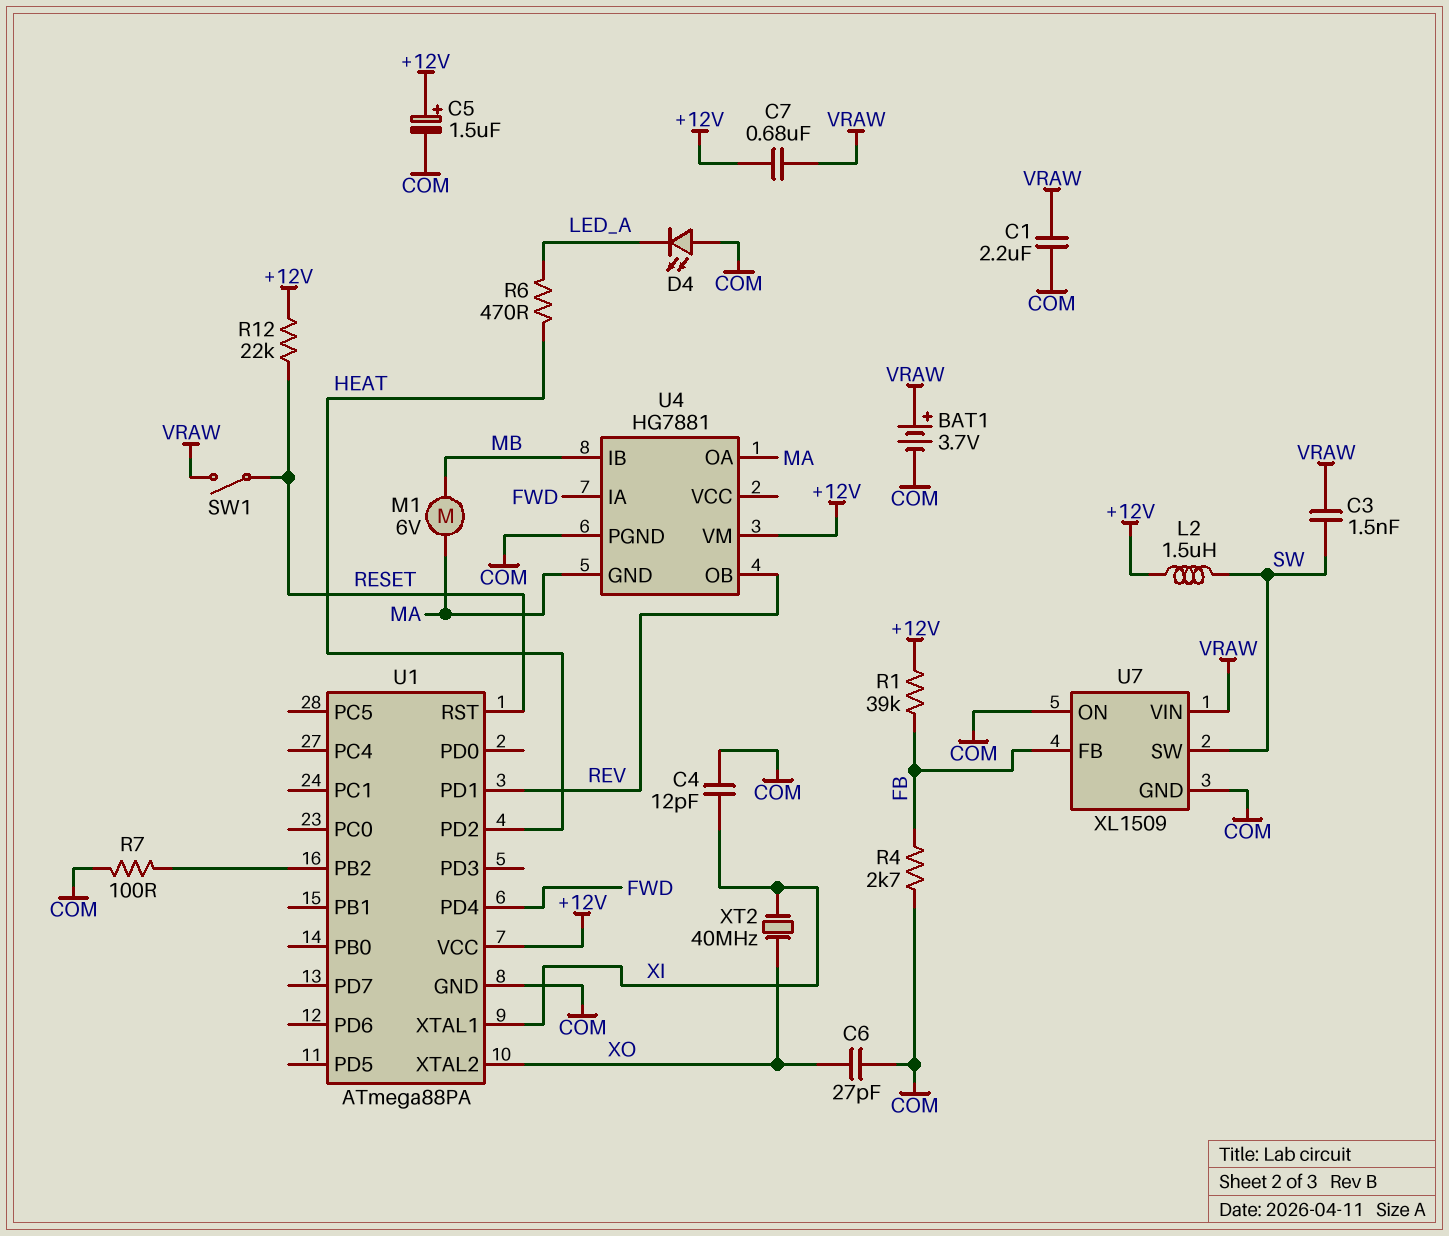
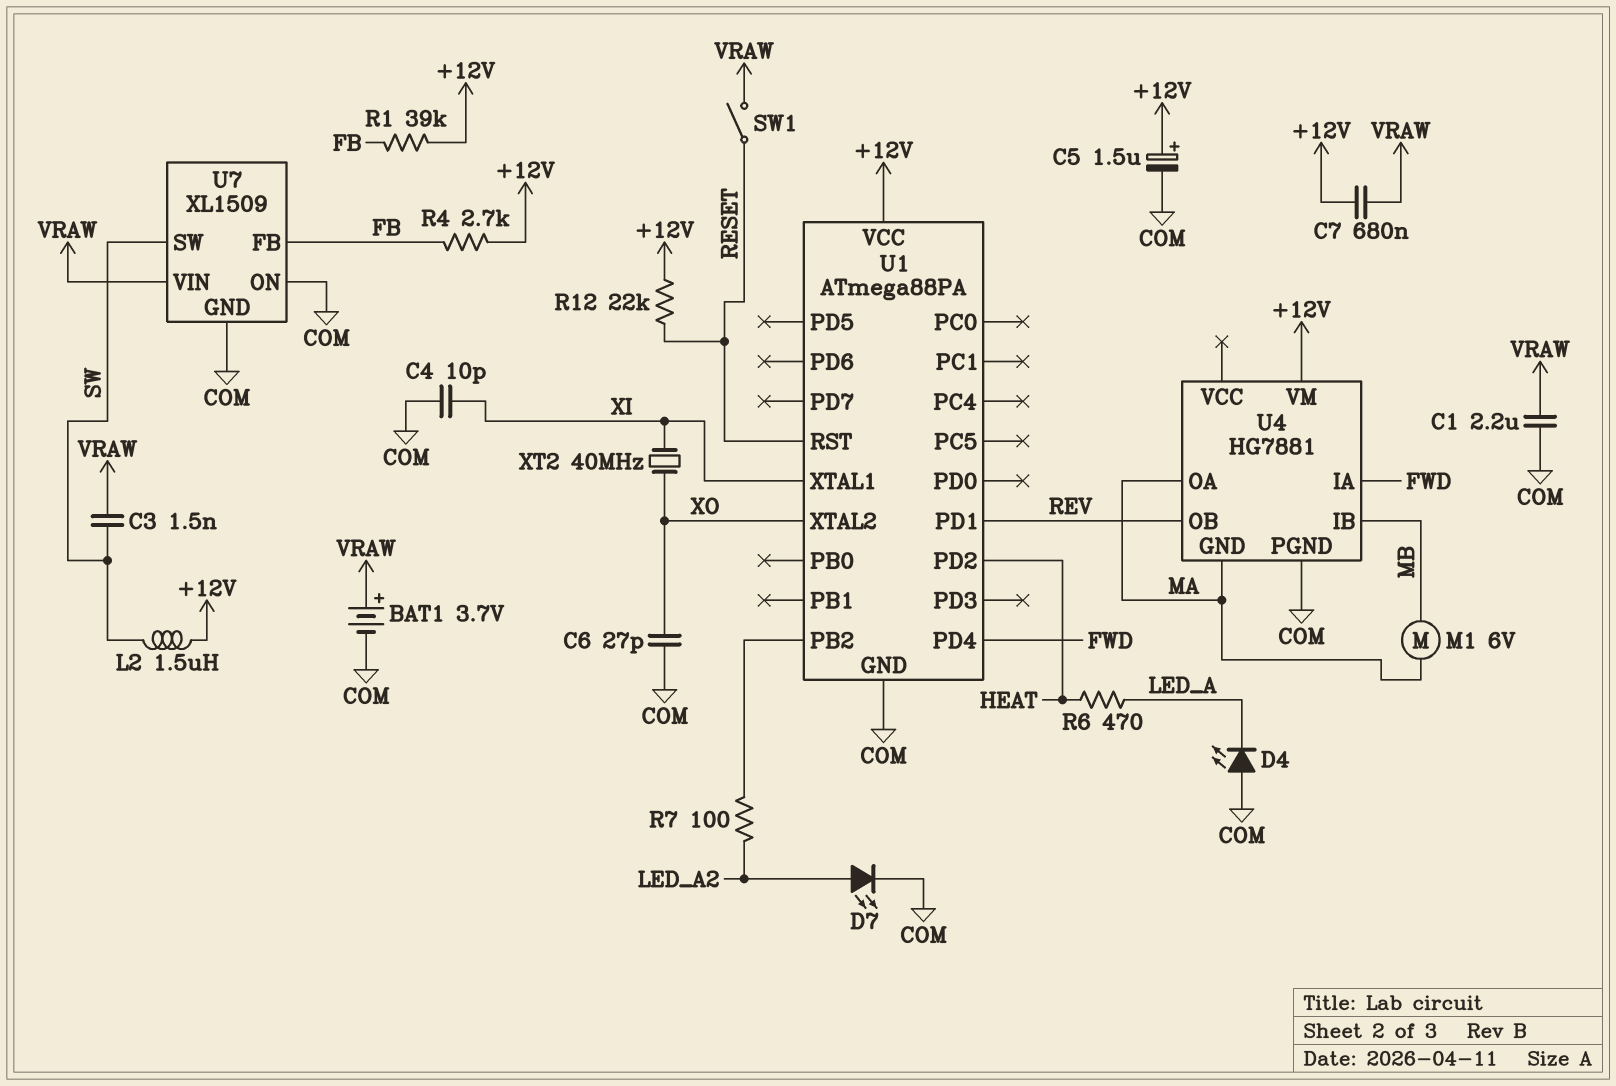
C4: 12pF (COM, XI) -> 10pF (COM, XI)
D7: none -> LED (A LED_A2, K COM)
R4: 2.7k (COM, FB) -> 2.7k (+12V, FB)
R7: 100 (COM, U1/PB2) -> 100 (LED_A2, U1/PB2)

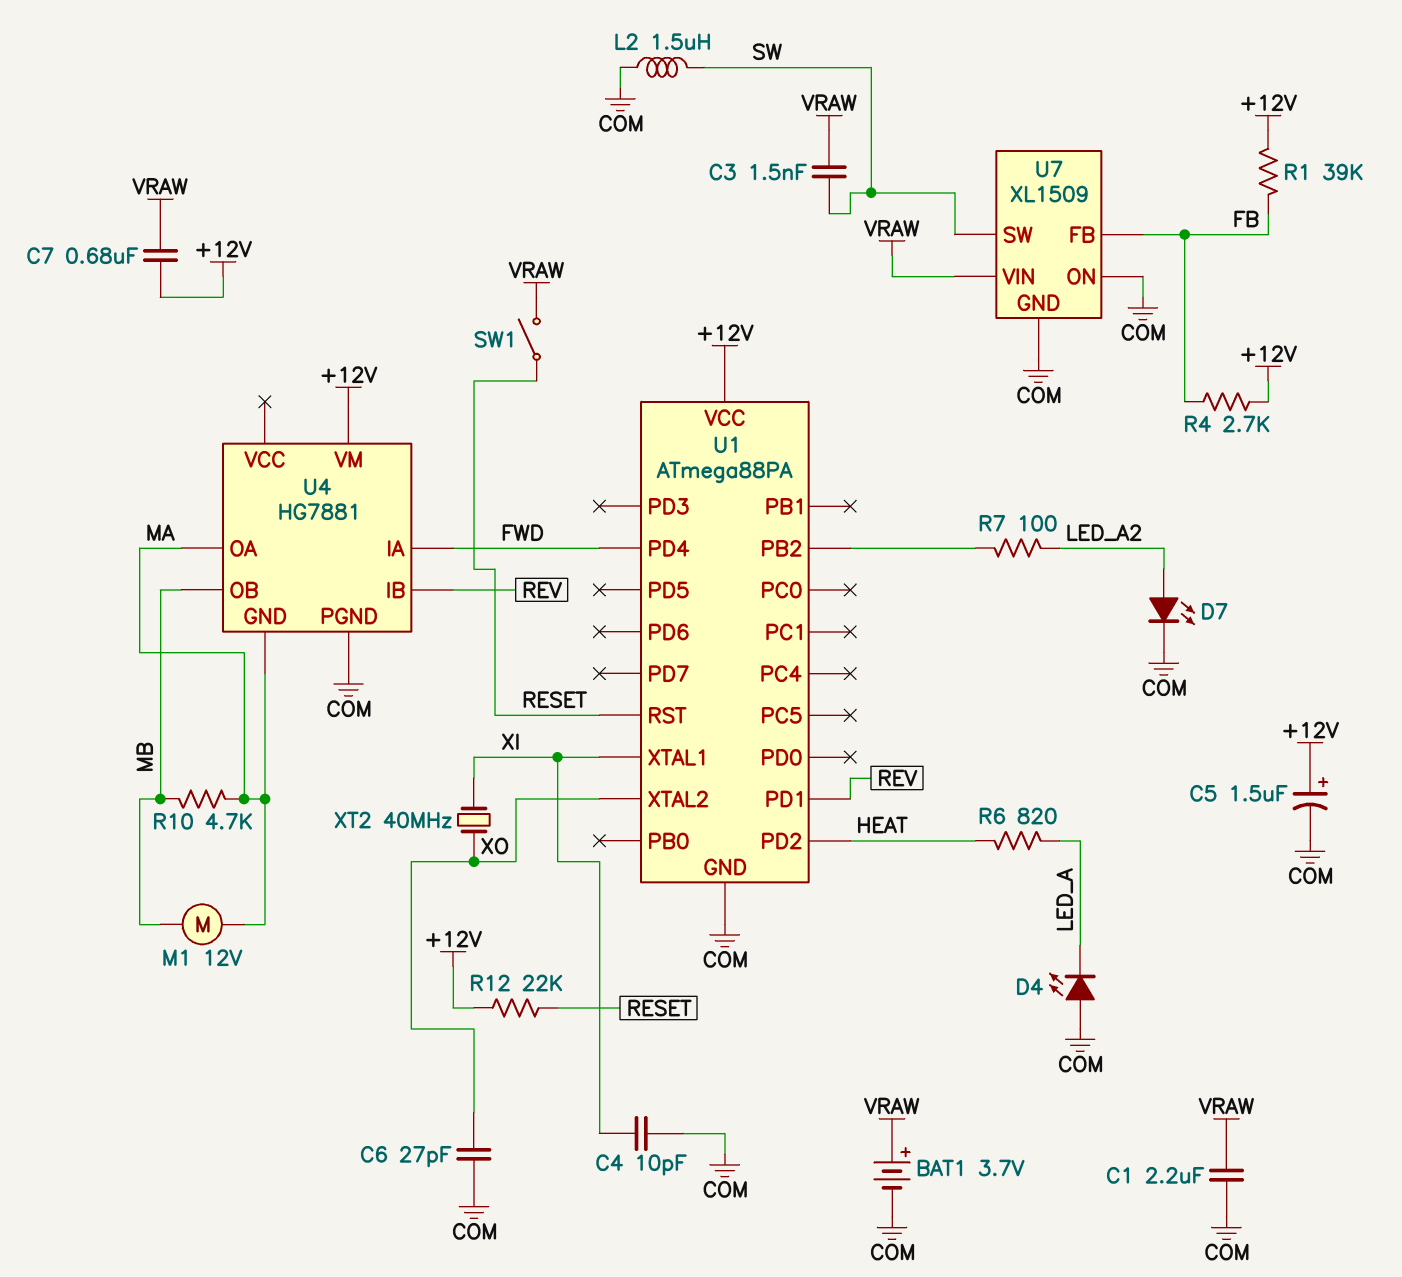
L2: 1.5uH (+12V, SW) -> 1.5uH (COM, SW)
M1: motor 6V (MA, MB) -> motor 12V (MA, MB)
R6: 470 (HEAT, LED_A) -> 820 (HEAT, LED_A)
R10: none -> 4.7k (MA, MB)
U4 pin IB: MB -> REV
U4 pin OB: REV -> MB

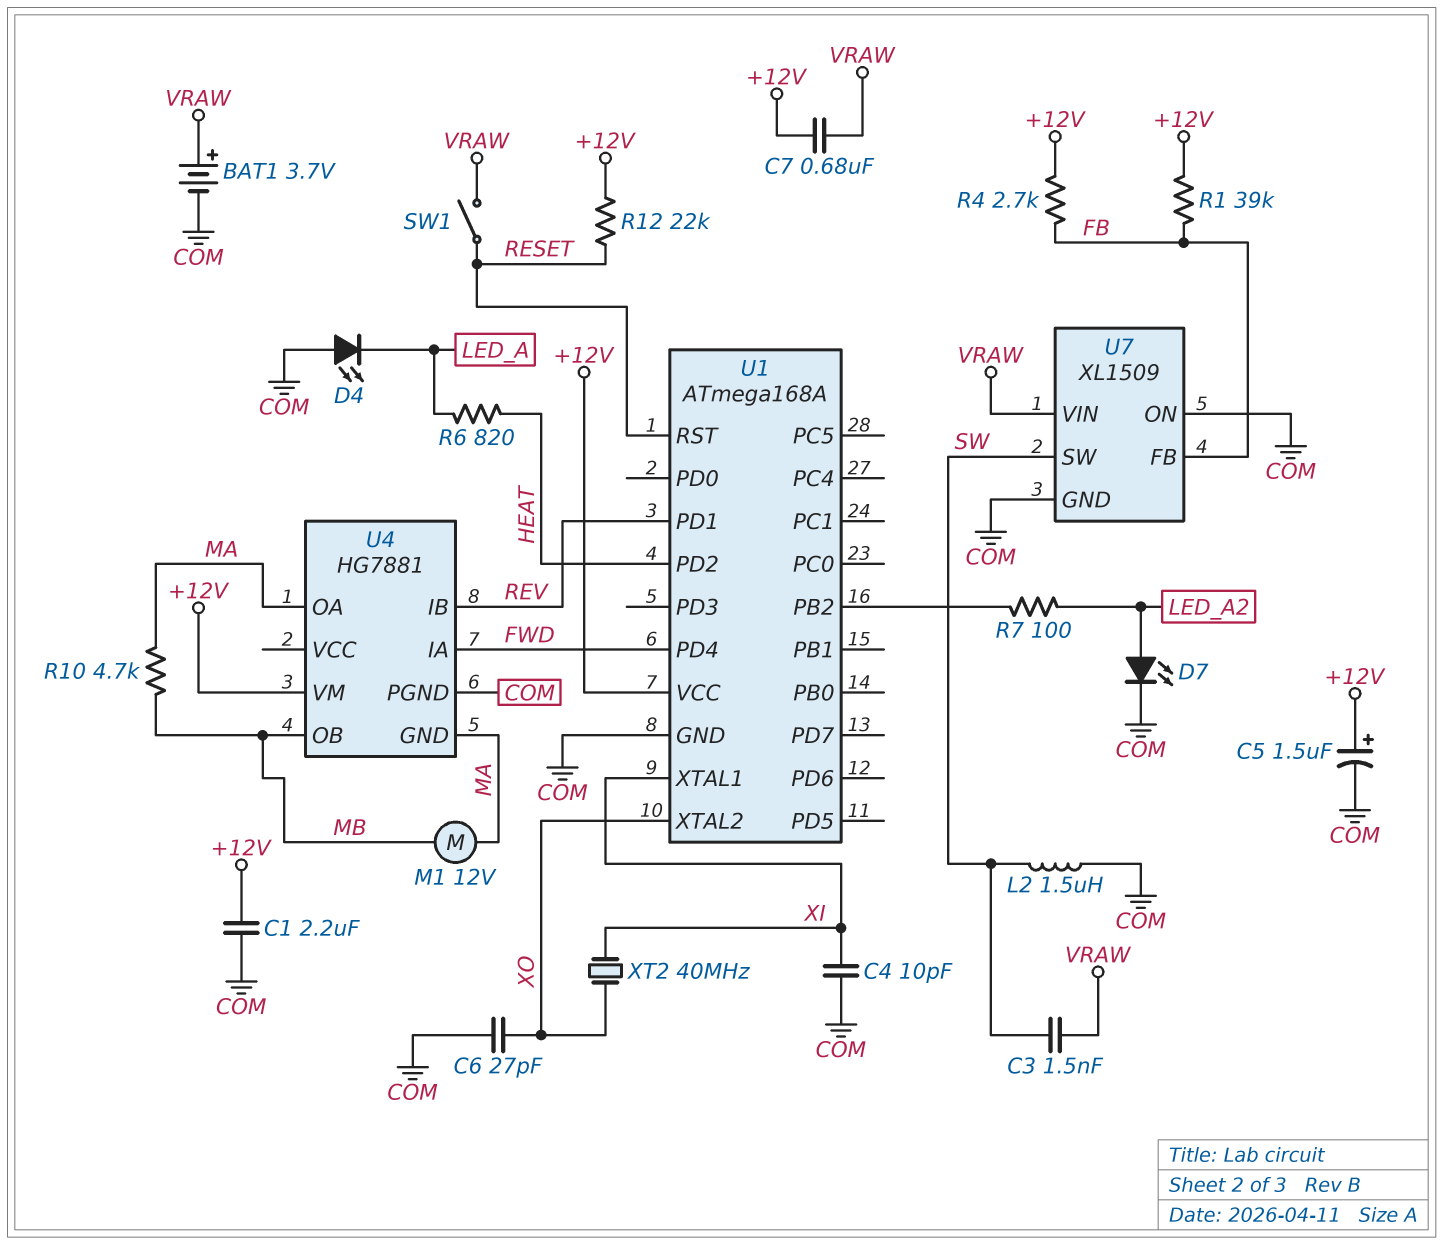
C1: 2.2uF (COM, VRAW) -> 2.2uF (+12V, COM)
U1: ATmega88PA -> ATmega168A

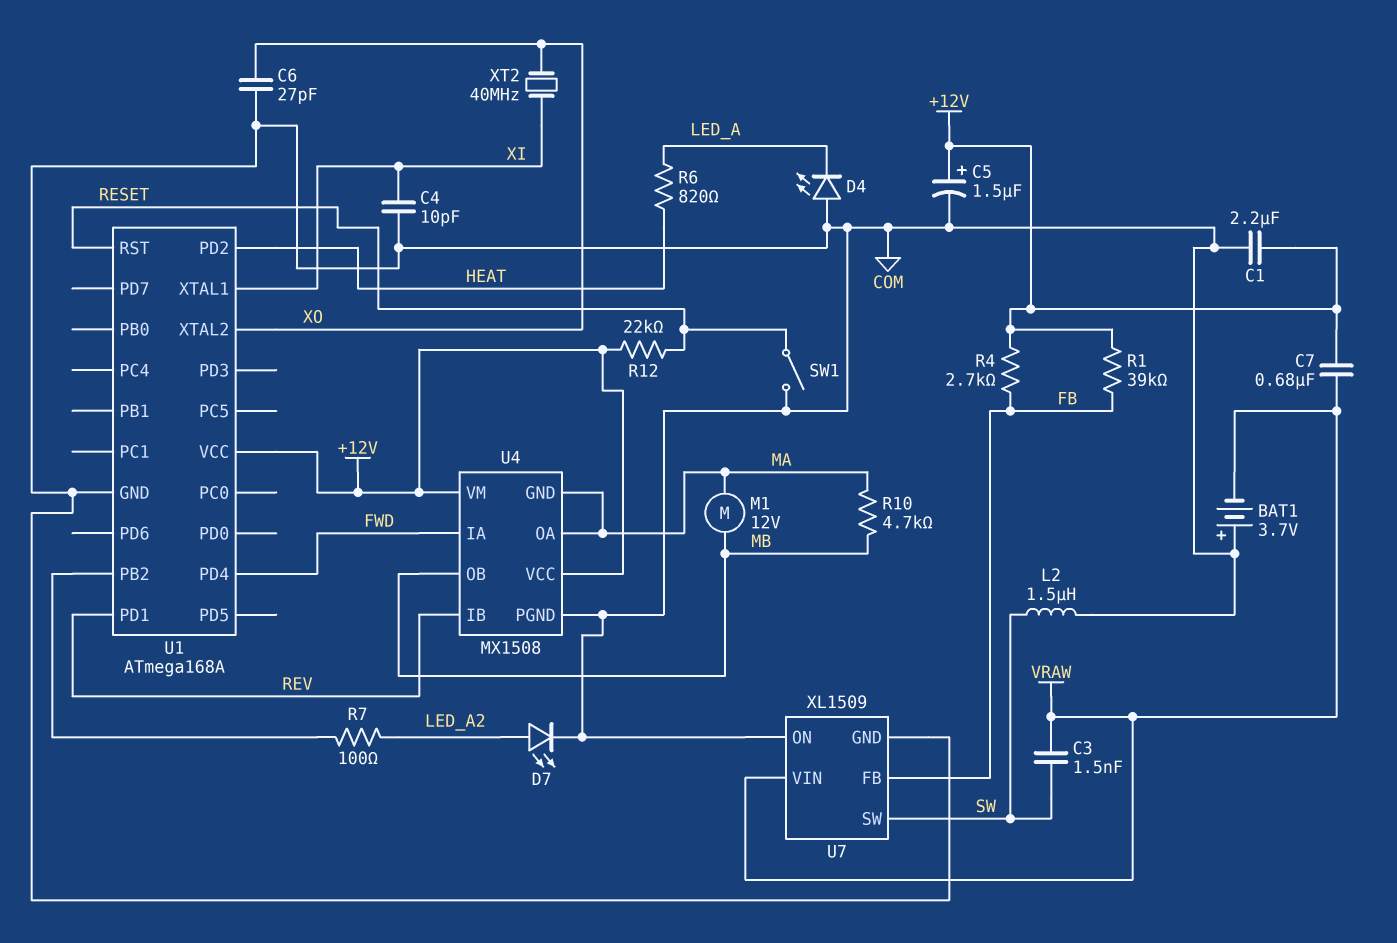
BAT1: 3.7V (plus VRAW, minus COM) -> 3.7V (plus COM, minus VRAW)
SW1: switch (RESET, VRAW) -> switch (COM, RESET)
U4: HG7881 -> MX1508
U4 pin VCC: none -> +12V

